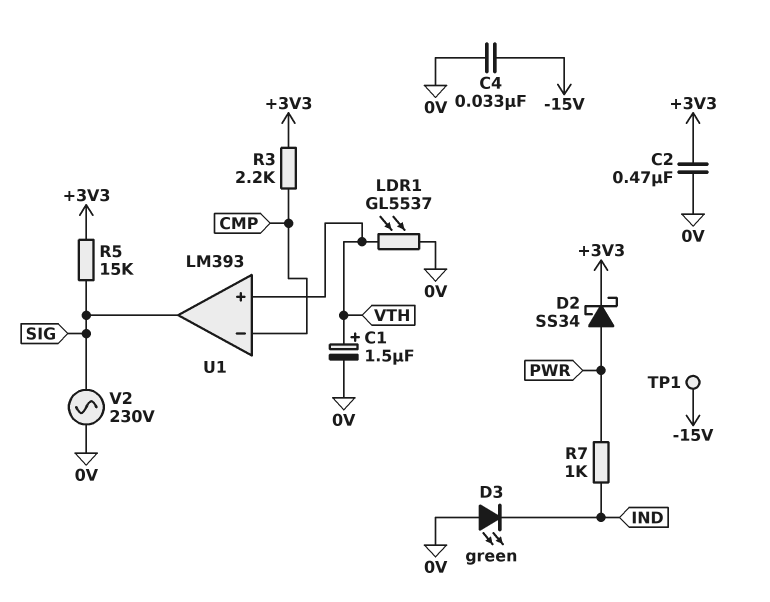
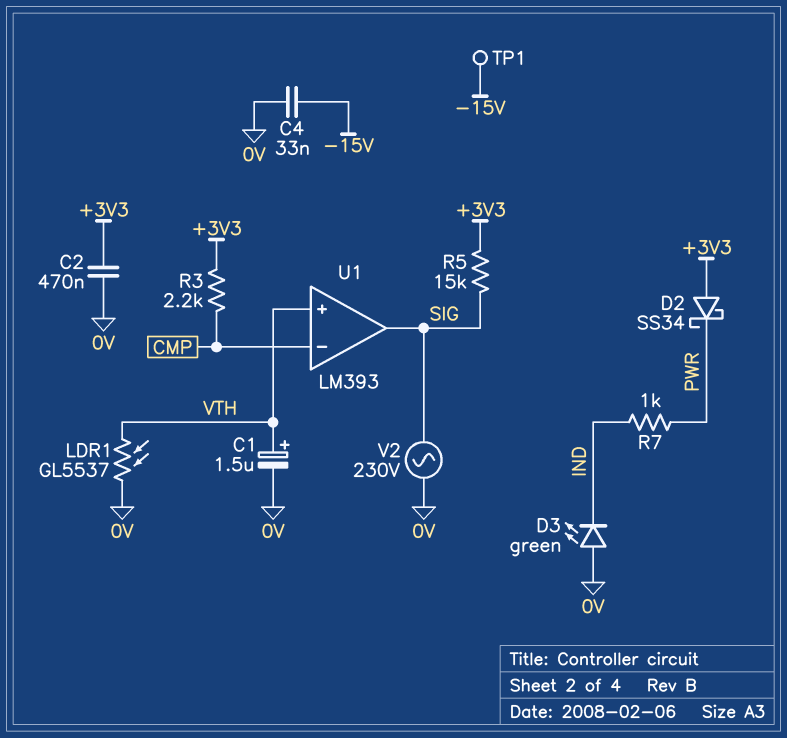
D2: schottky SS34 (A PWR, K +3V3) -> schottky SS34 (A +3V3, K PWR)

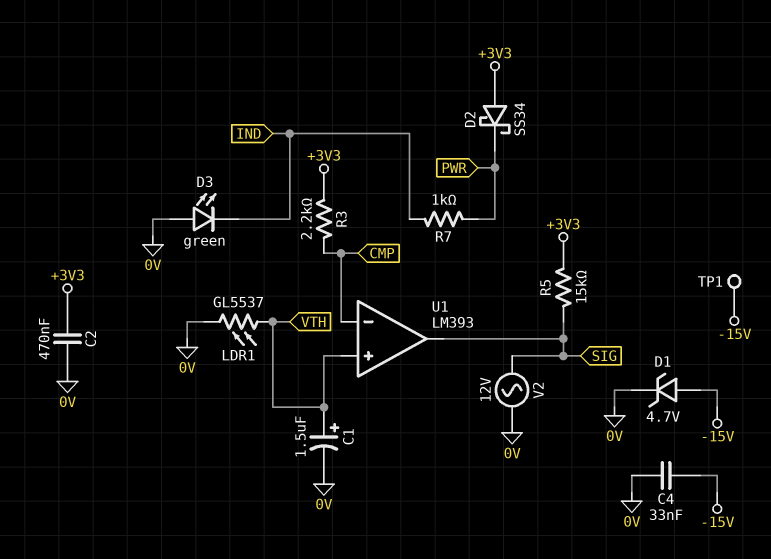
D1: none -> zener 4.7V (A -15V, K 0V)
V2: AC 230V (0V, SIG) -> AC 12V (0V, SIG)

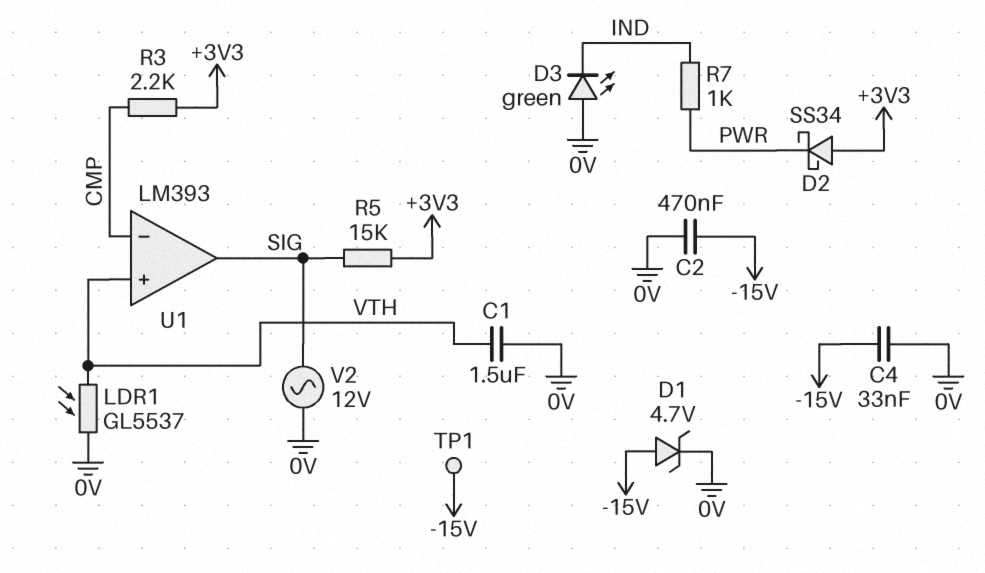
C1: 1.5uF (plus VTH, minus 0V) -> 1.5uF (0V, VTH)
C2: 470nF (+3V3, 0V) -> 470nF (-15V, 0V)

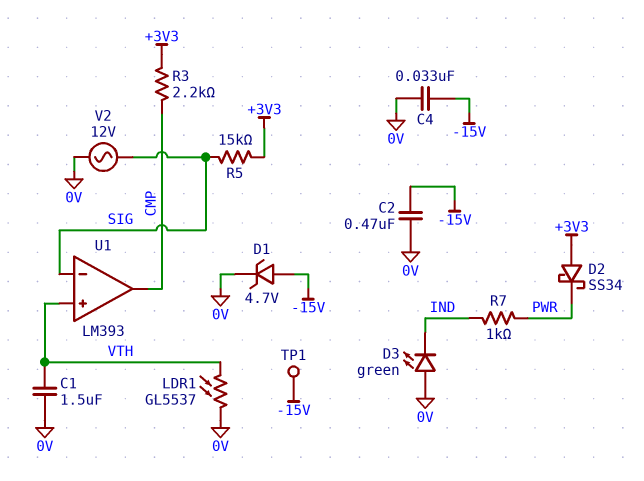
U1 pin in-: CMP -> SIG
U1 pin out: SIG -> CMP

